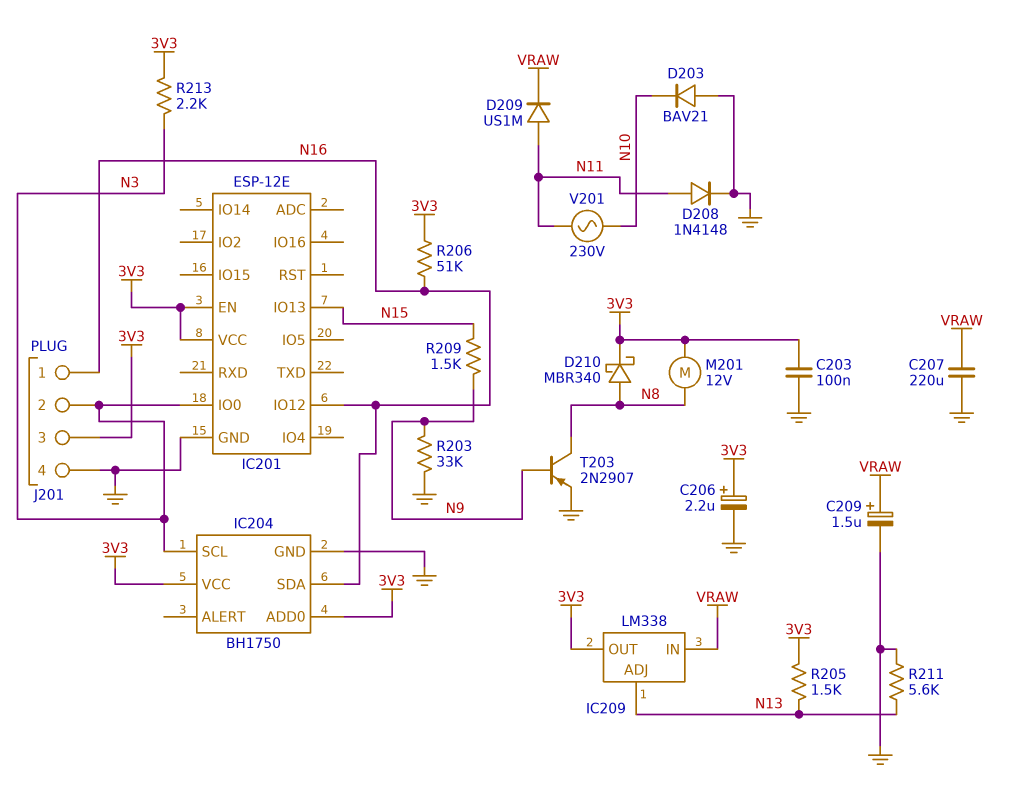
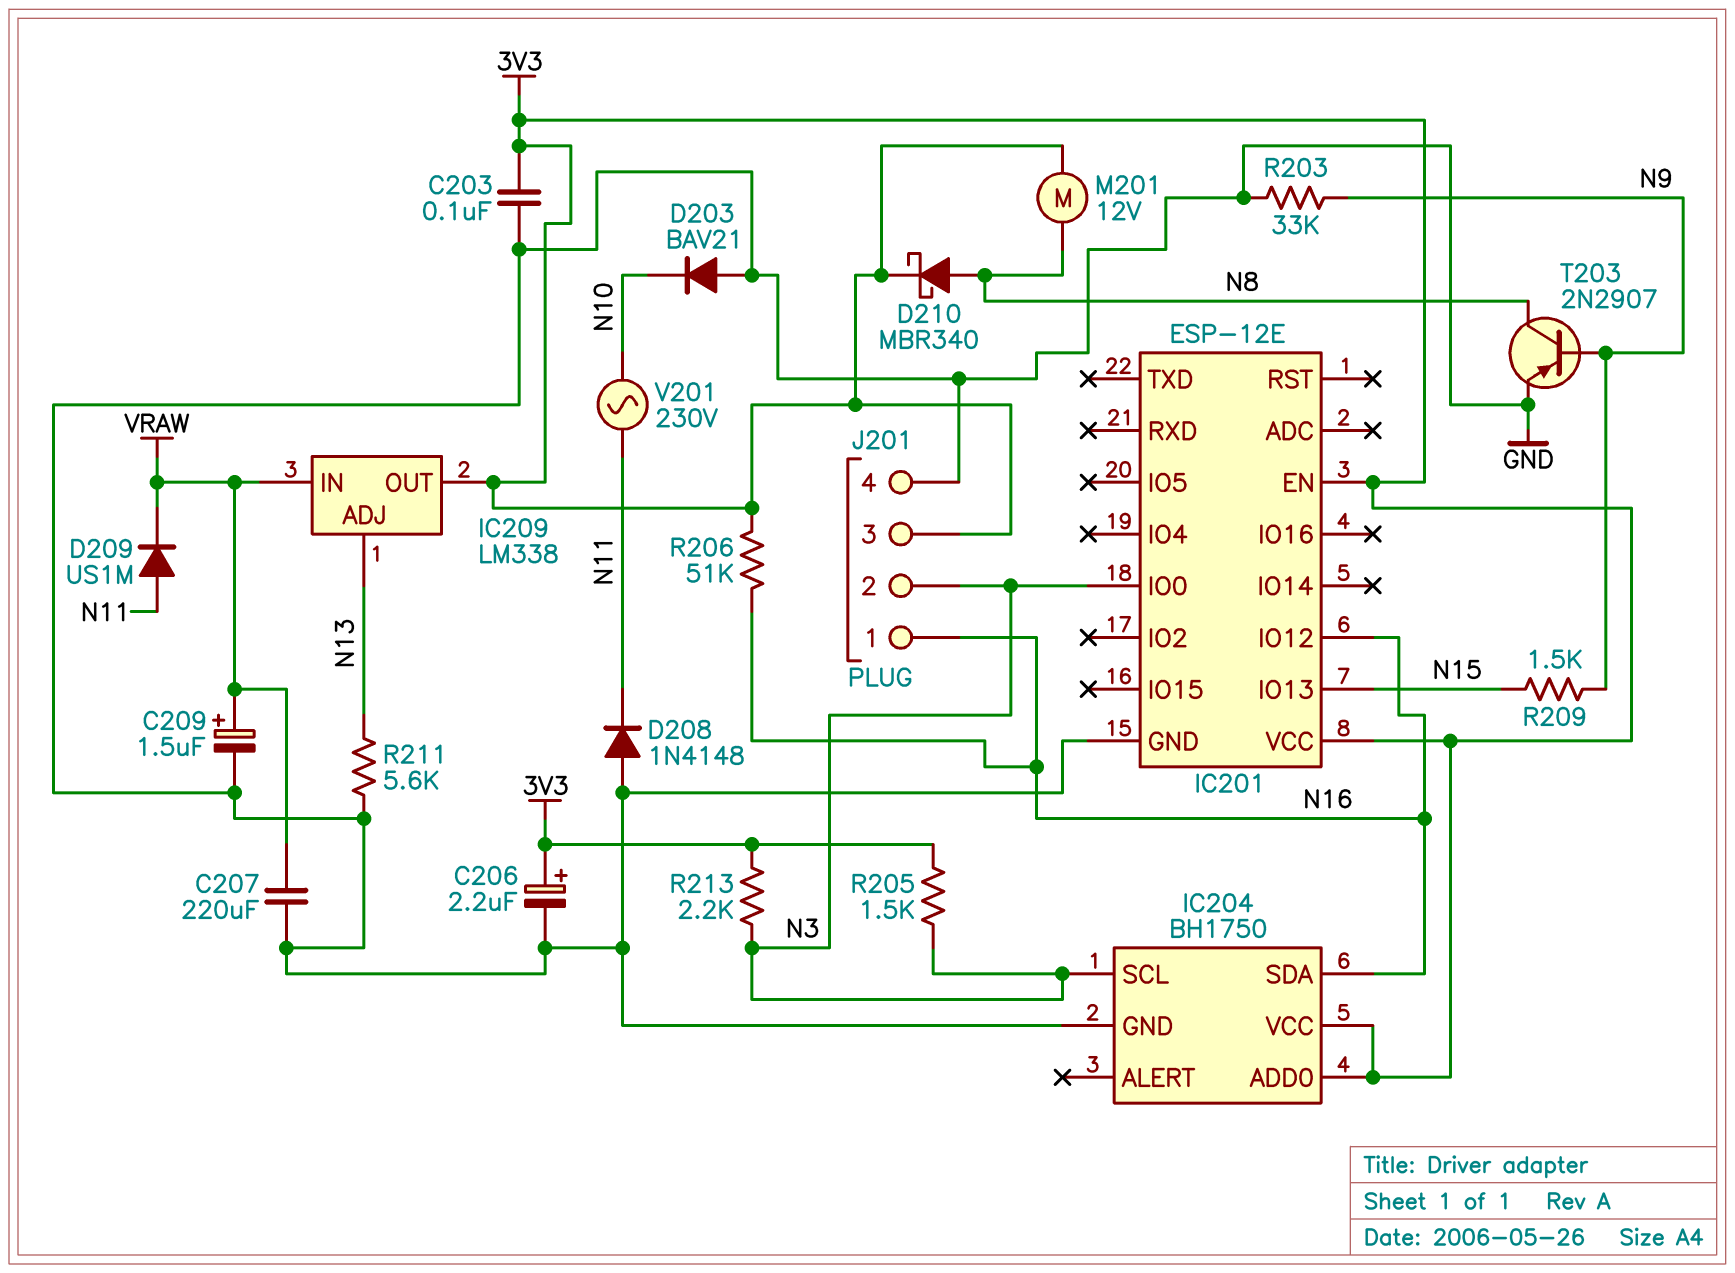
D208: diode 1N4148 (A N11, K GND) -> diode 1N4148 (A GND, K N11)
R205: 1.5k (3V3, N13) -> 1.5k (3V3, N3)

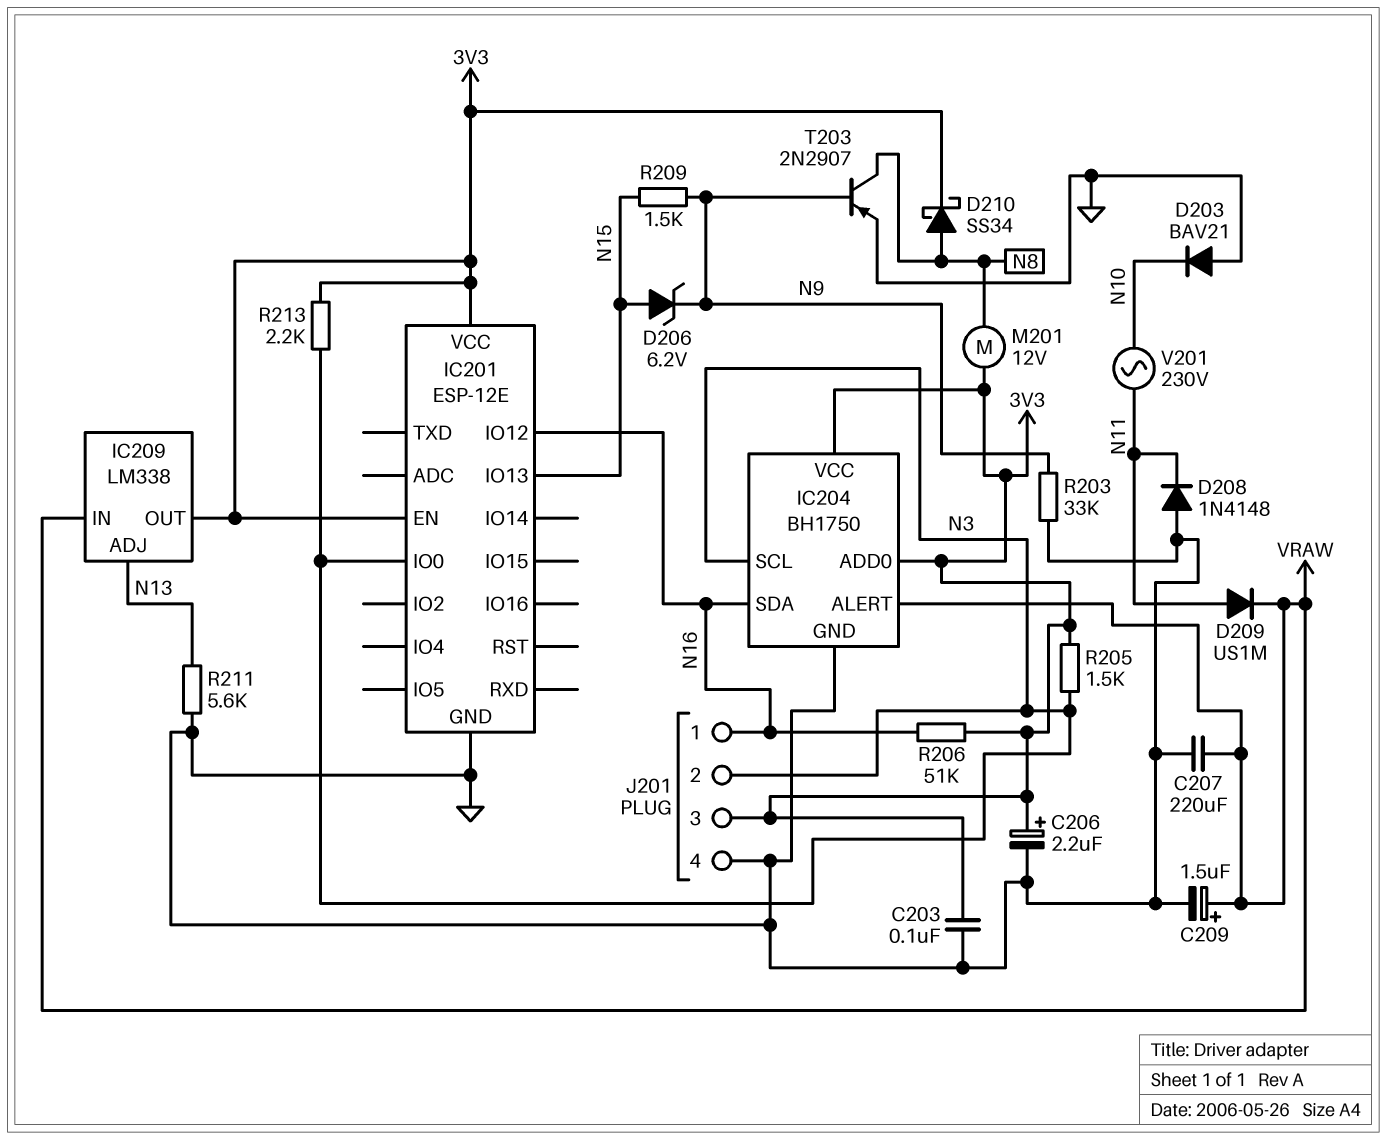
D206: none -> zener 6.2V (A N15, K N9)
D210: schottky MBR340 (A N8, K 3V3) -> schottky SS34 (A N8, K 3V3)
IC204 pin ALERT: none -> VRAW

